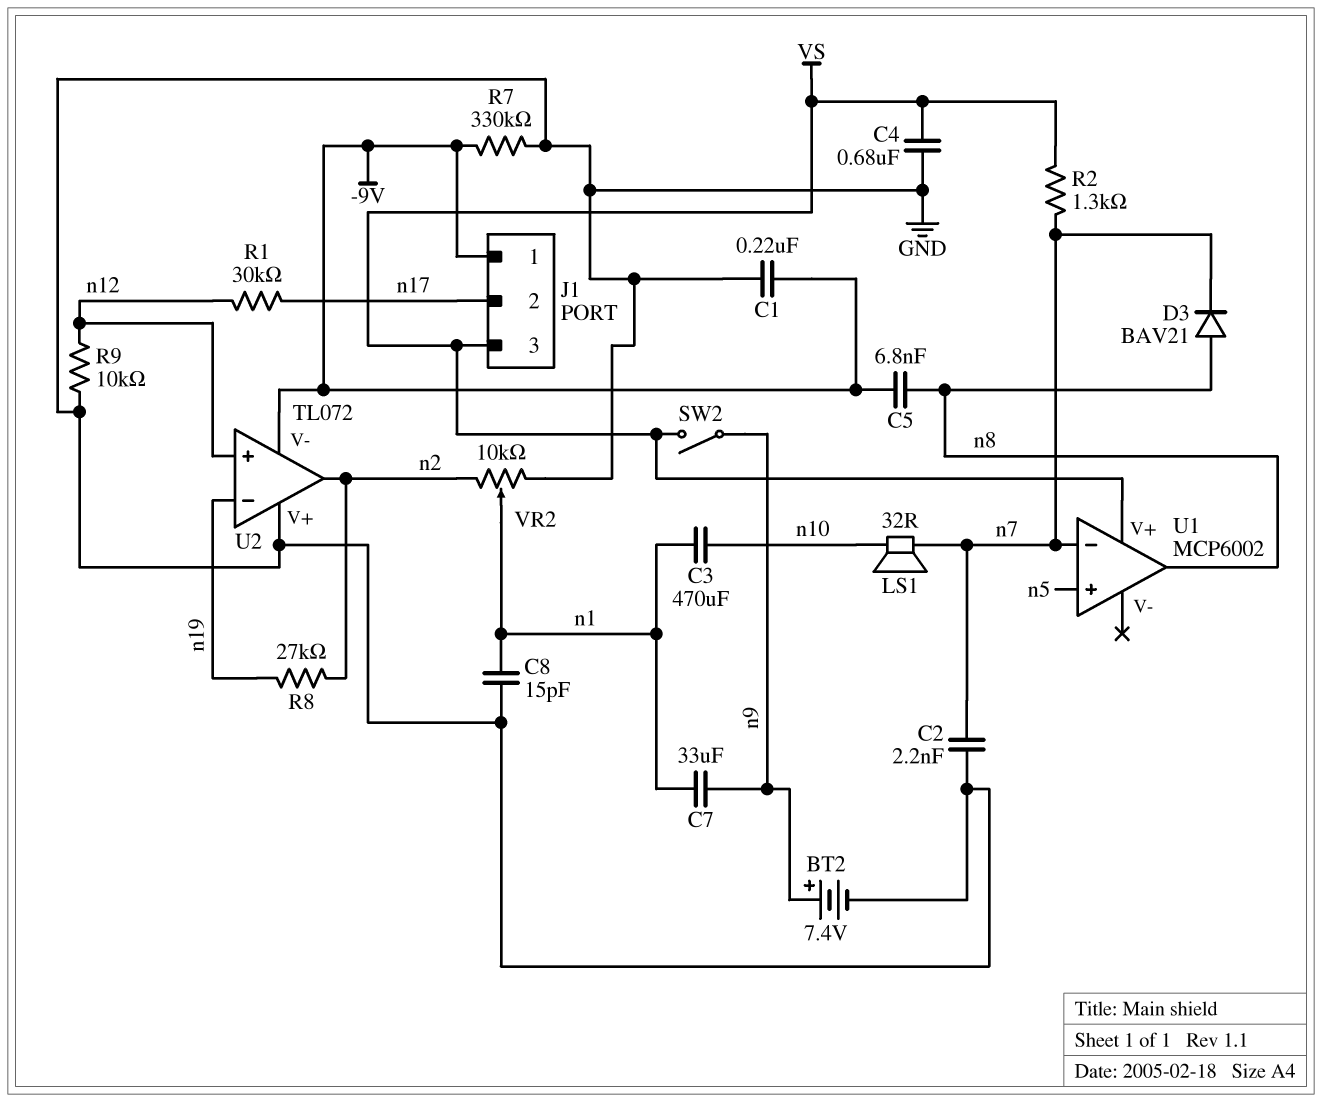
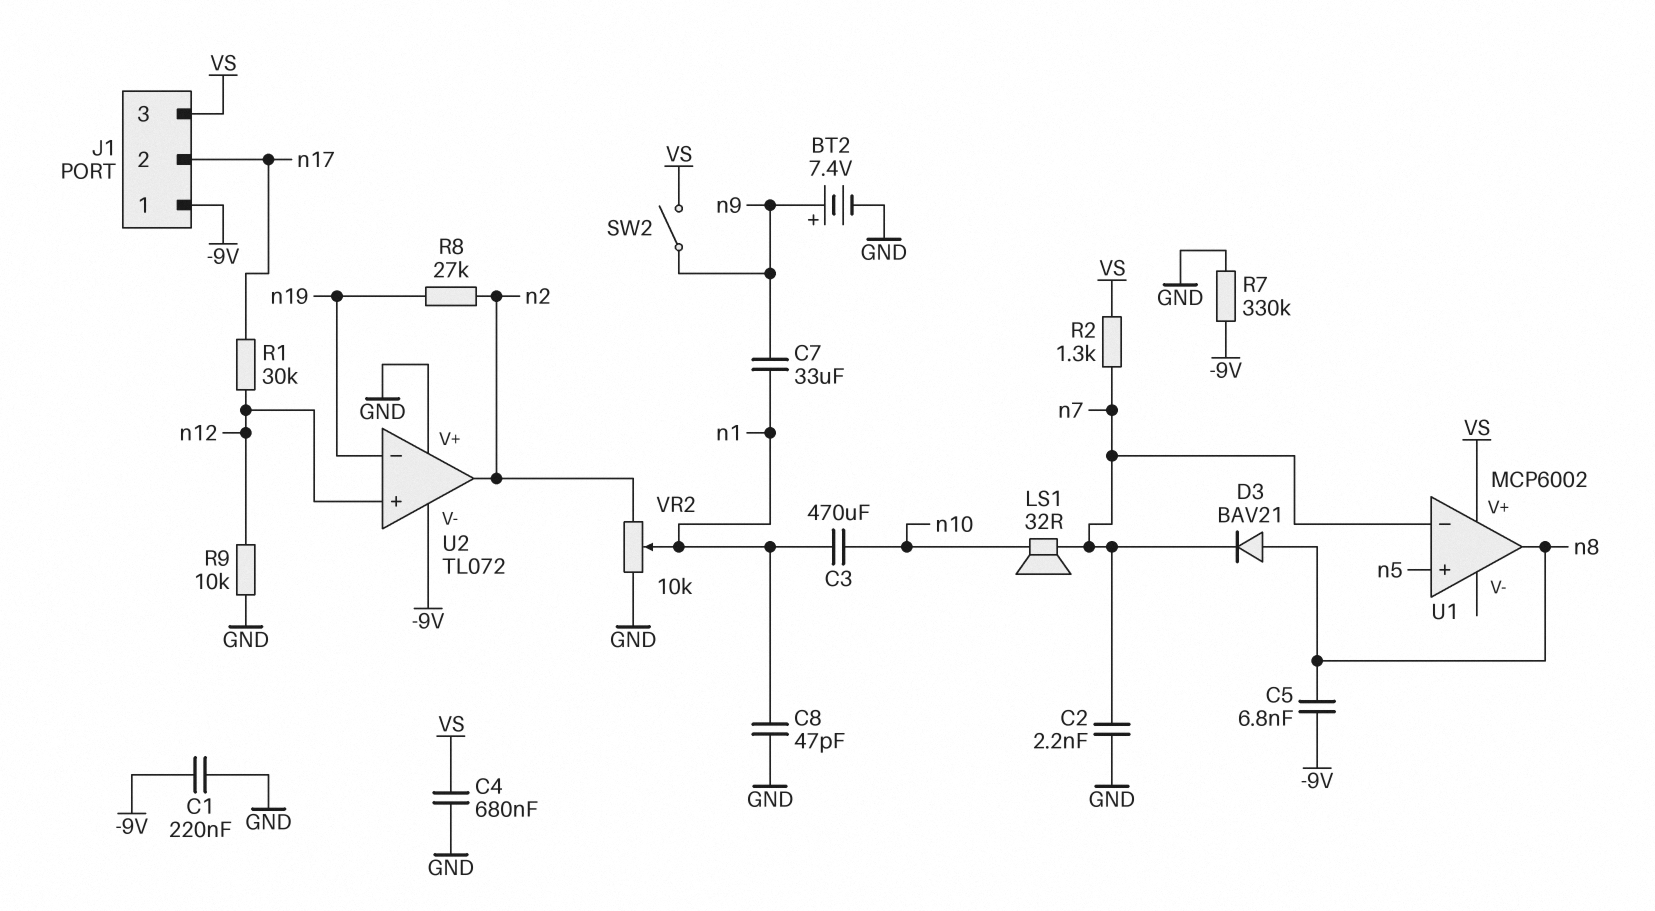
C8: 15pF (GND, n1) -> 47pF (GND, n1)

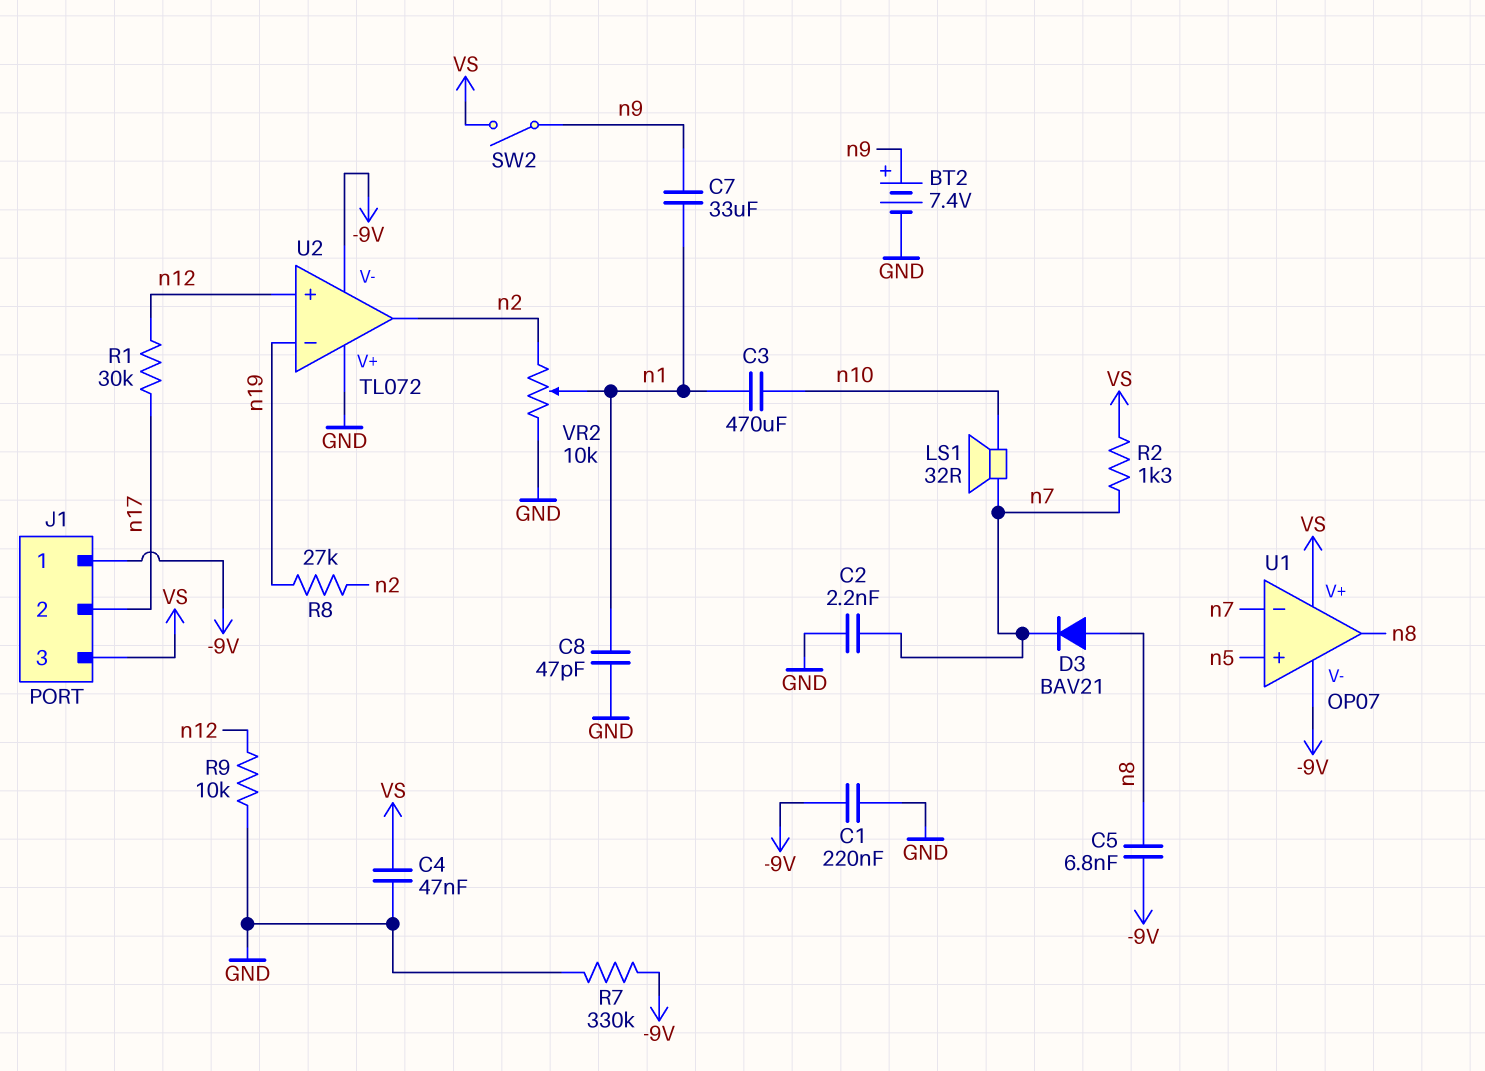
C4: 680nF (GND, VS) -> 47nF (GND, VS)
U1: MCP6002 -> OP07
U1 pin V-: none -> -9V

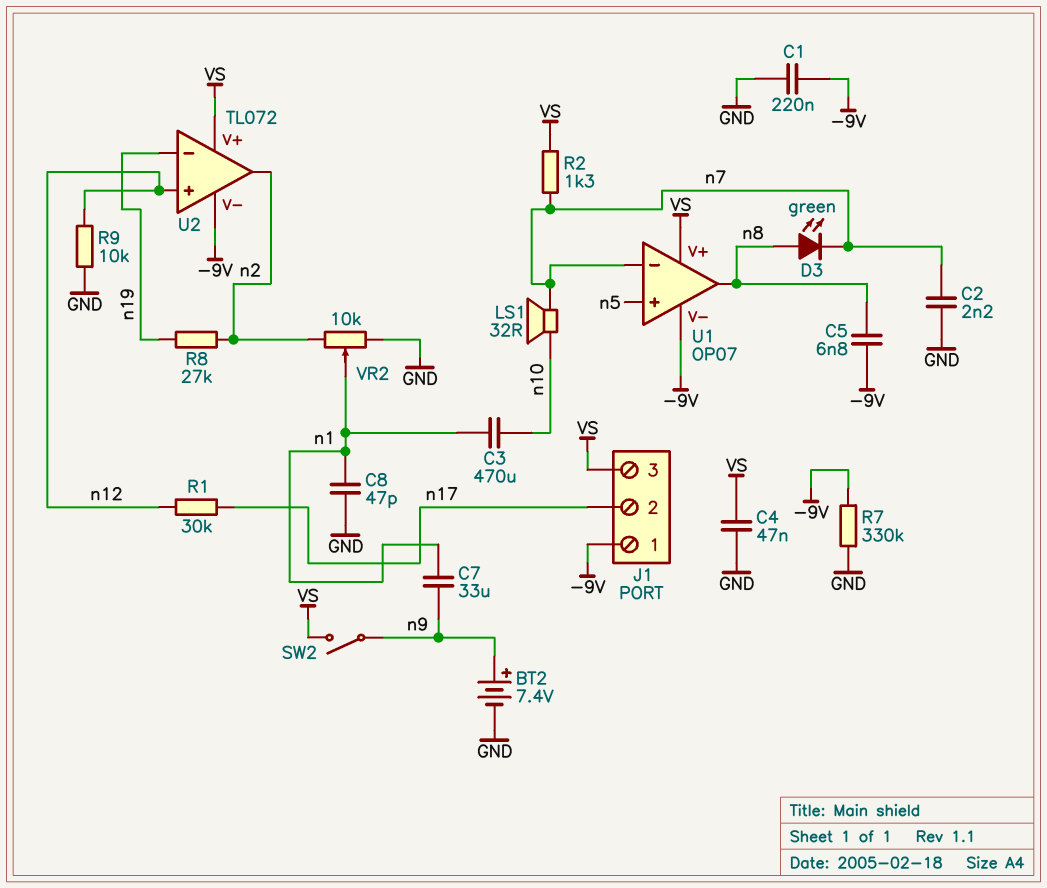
D3: diode BAV21 (A n8, K n7) -> LED green (A n8, K n7)
U2 pin V+: GND -> VS

